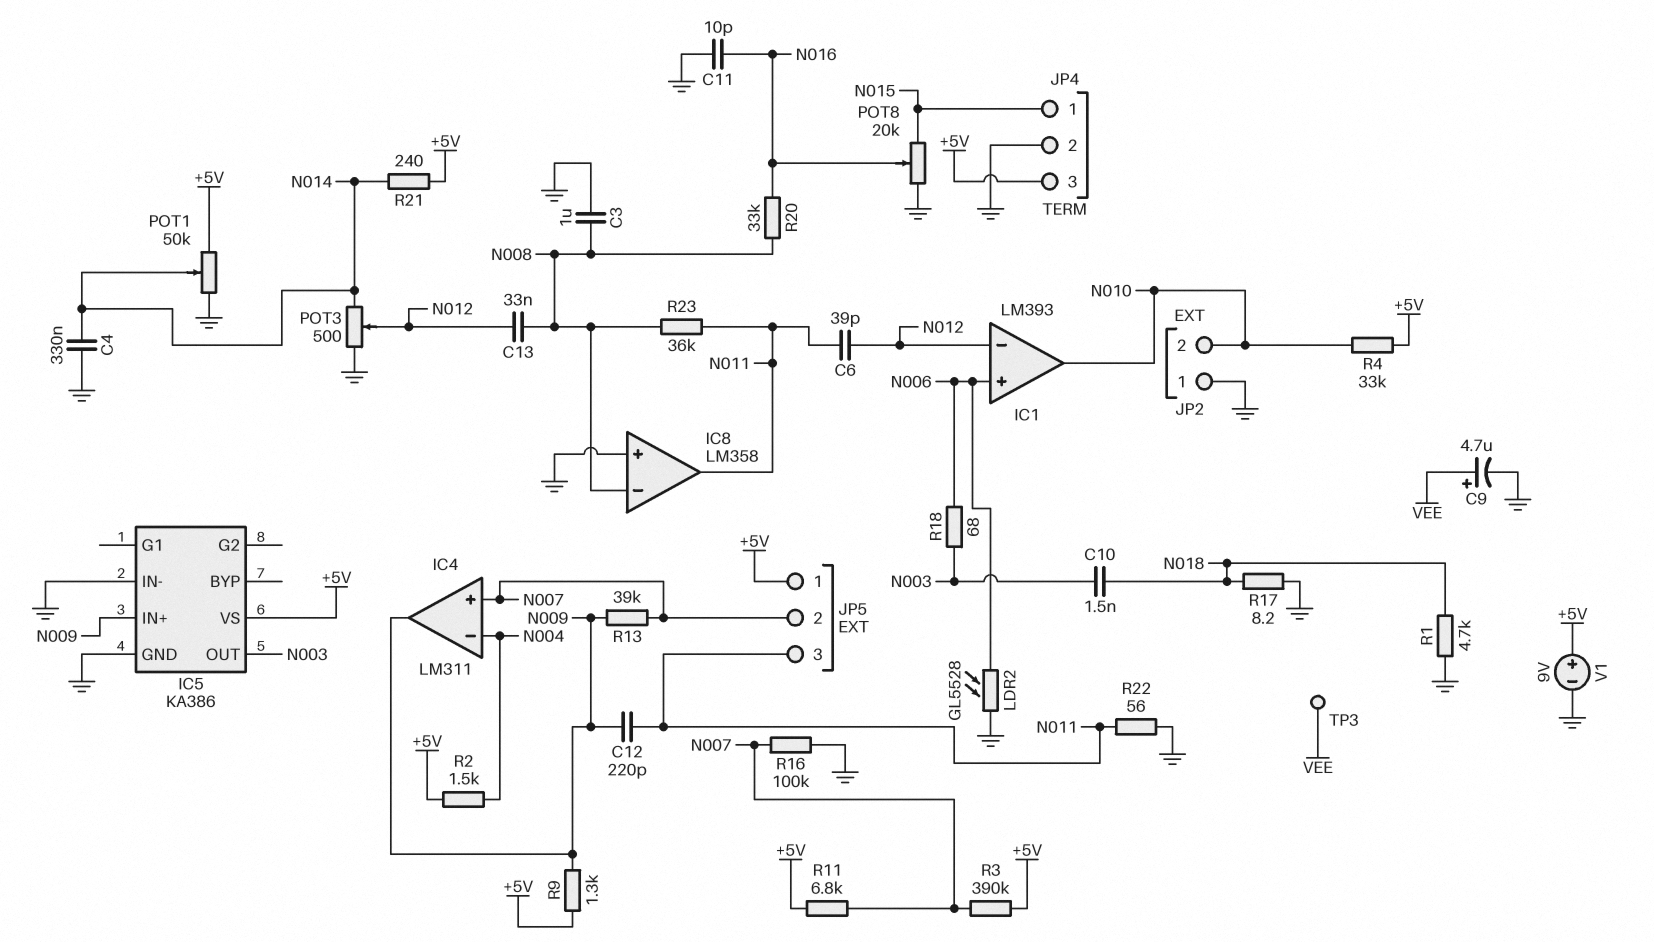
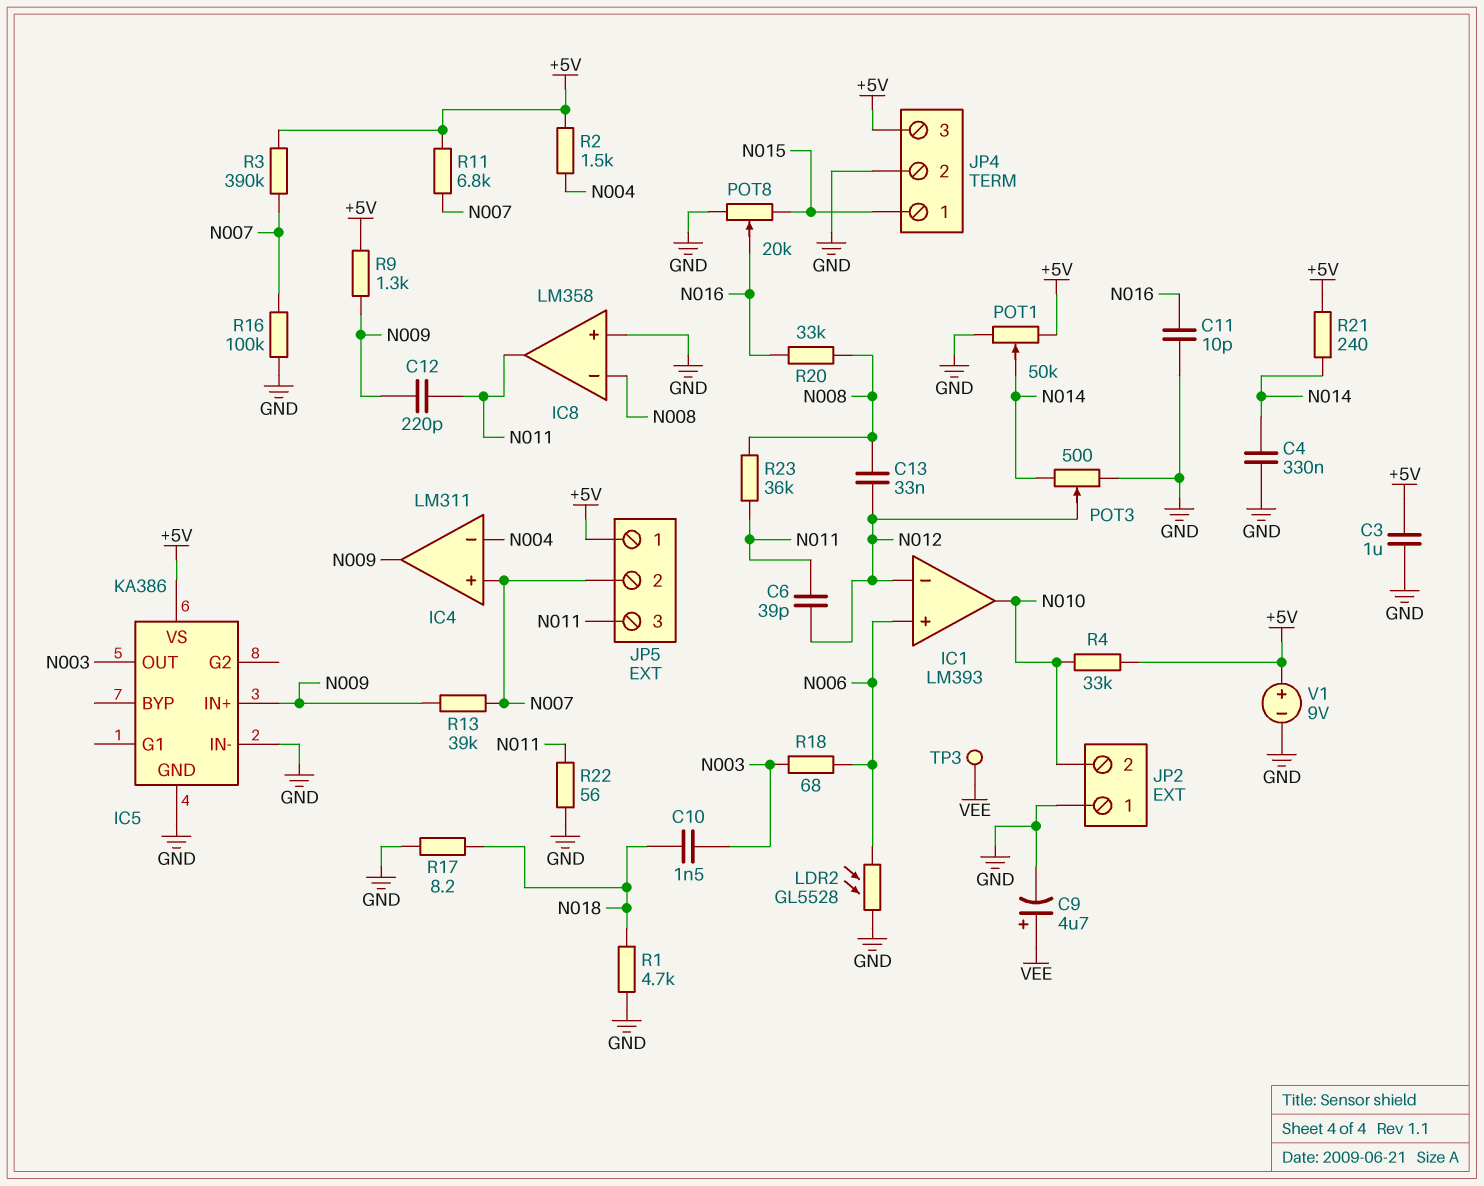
C3: 1uF (GND, N008) -> 1uF (+5V, GND)

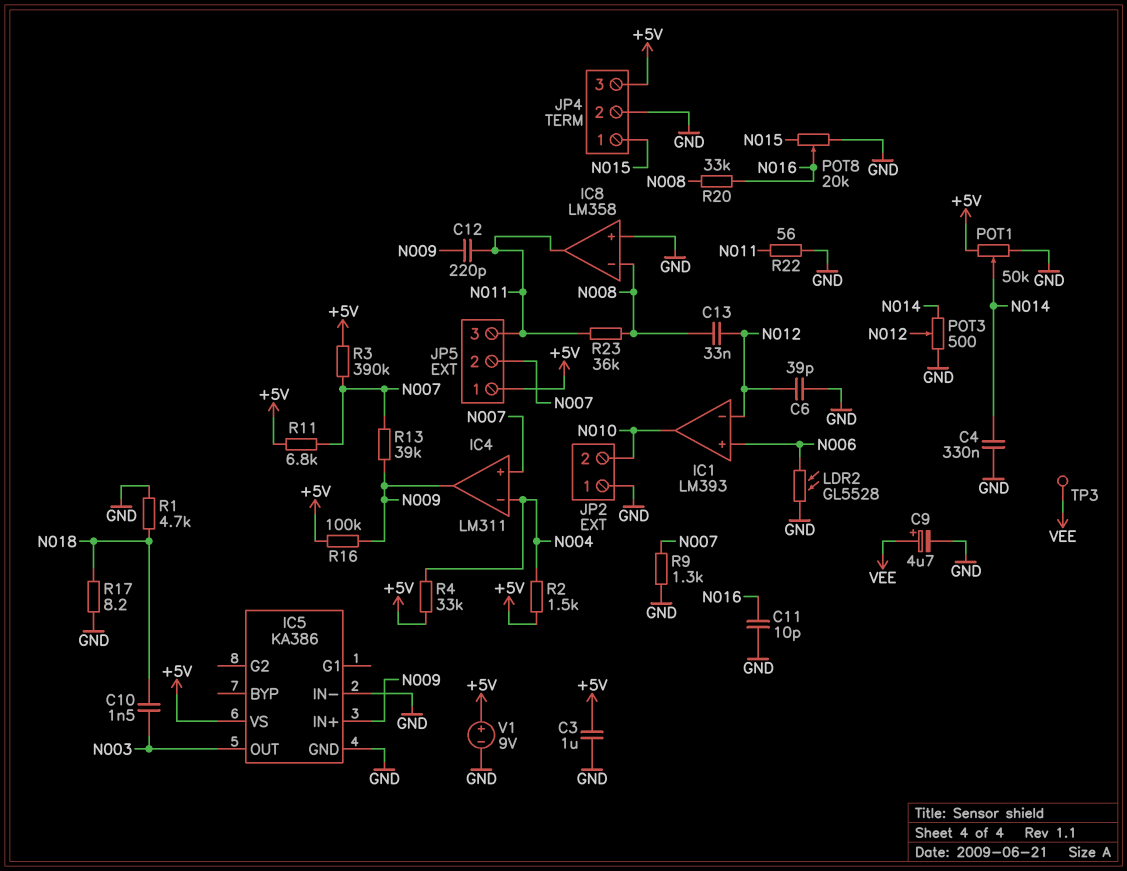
C6: 39pF (N011, N012) -> 39pF (GND, N012)
R4: 33k (+5V, N010) -> 33k (+5V, N004)
R9: 1.3k (+5V, N009) -> 1.3k (GND, N007)
R16: 100k (GND, N007) -> 100k (+5V, N009)
R18: 68 (N003, N006) -> none
R21: 240 (+5V, N014) -> none

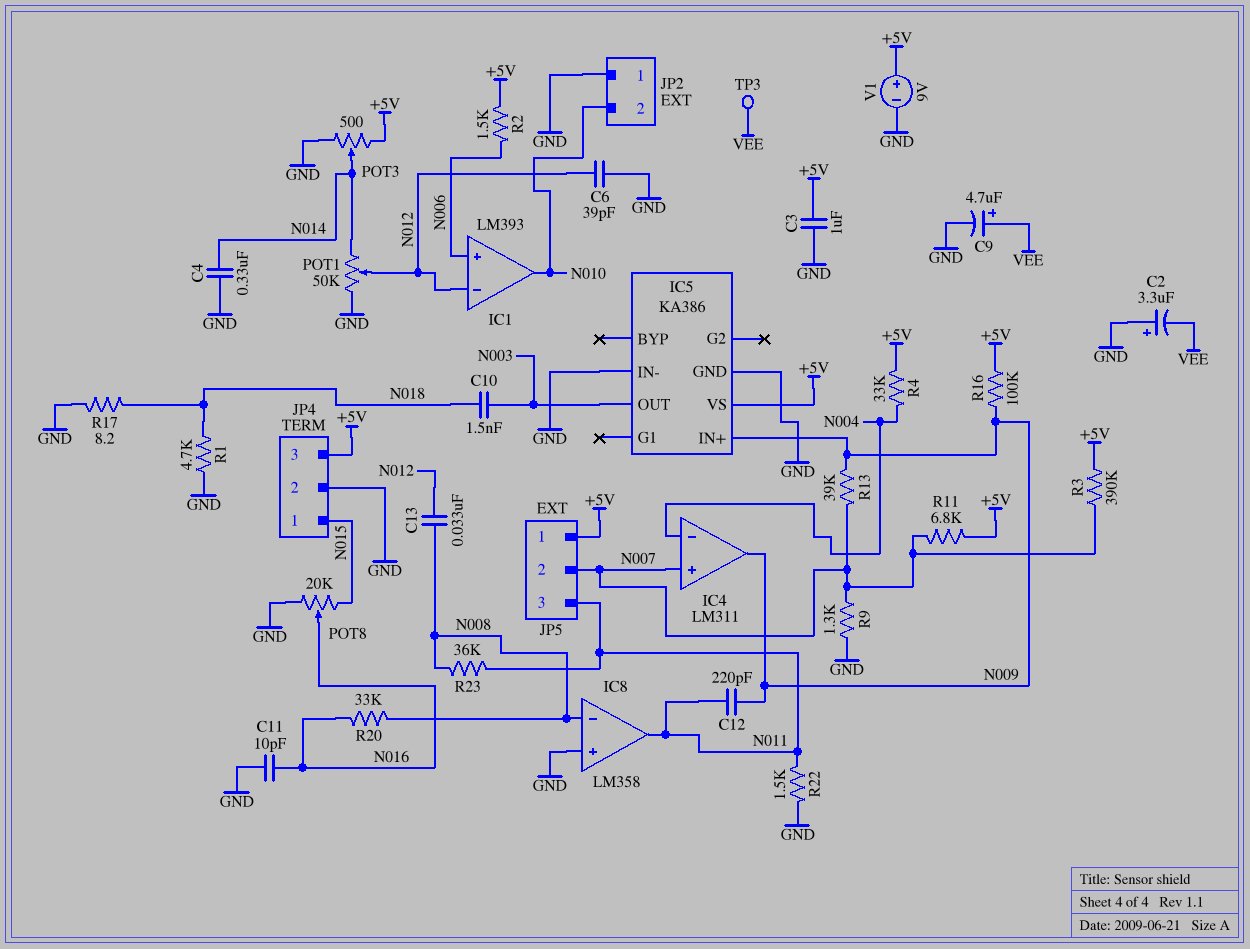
C2: none -> 3.3uF (plus GND, minus VEE)
LDR2: GL5528 (GND, N006) -> none
POT1: 50k (+5V, GND, wiper N014) -> 50k (GND, N014, wiper N012)
POT3: 500 (GND, N014, wiper N012) -> 500 (+5V, GND, wiper N014)
R2: 1.5k (+5V, N004) -> 1.5k (+5V, N006)
R22: 56 (GND, N011) -> 1.5k (GND, N011)

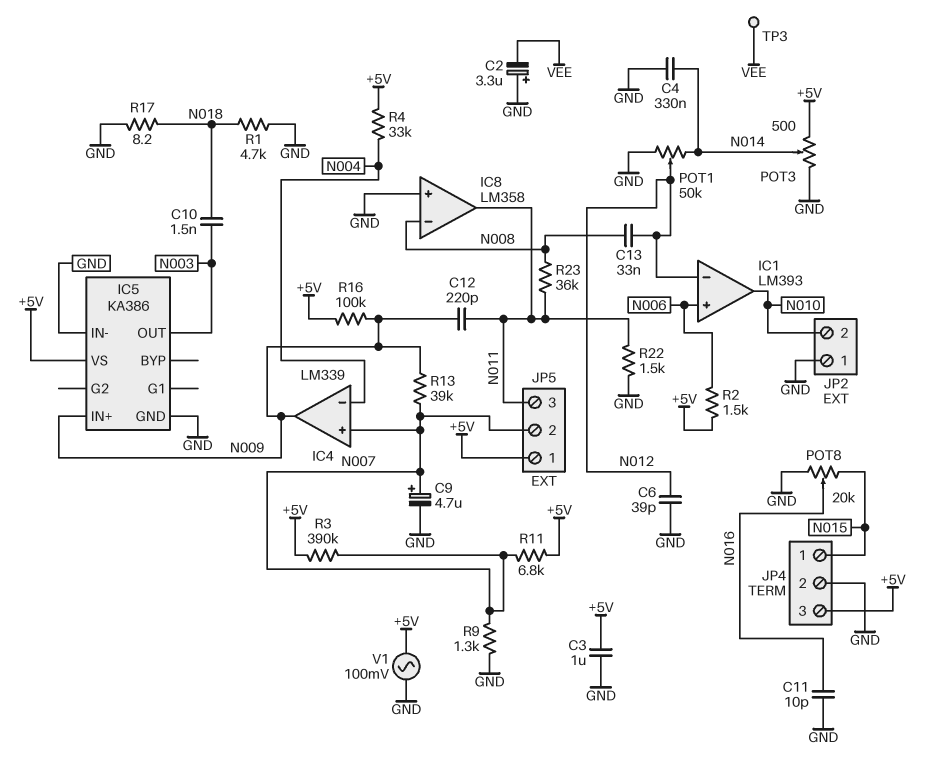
C9: 4.7uF (plus VEE, minus GND) -> 4.7uF (plus N007, minus GND)
IC4: LM311 -> LM339
R20: 33k (N008, N016) -> none
V1: 9V (plus +5V, minus GND) -> AC 100mV (+5V, GND)

